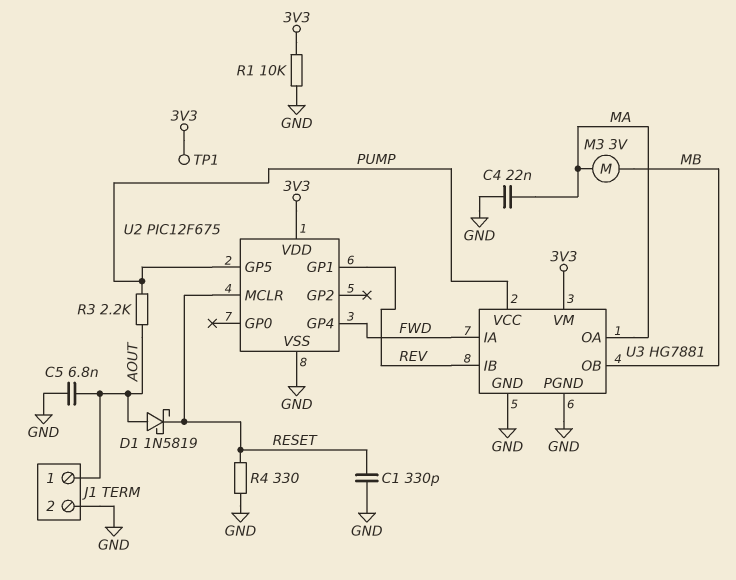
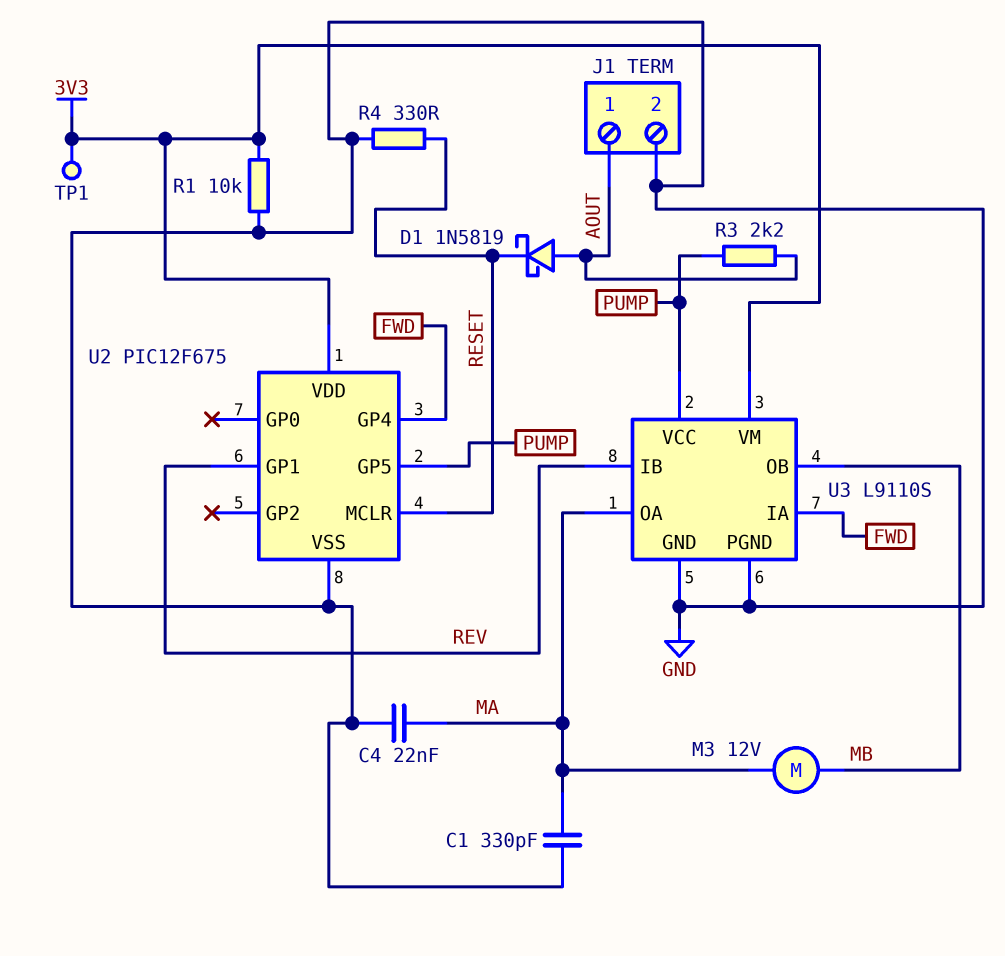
C1: 330pF (GND, RESET) -> 330pF (GND, MA)
C5: 6.8nF (AOUT, GND) -> none
M3: motor 3V (MA, MB) -> motor 12V (MA, MB)
U3: HG7881 -> L9110S

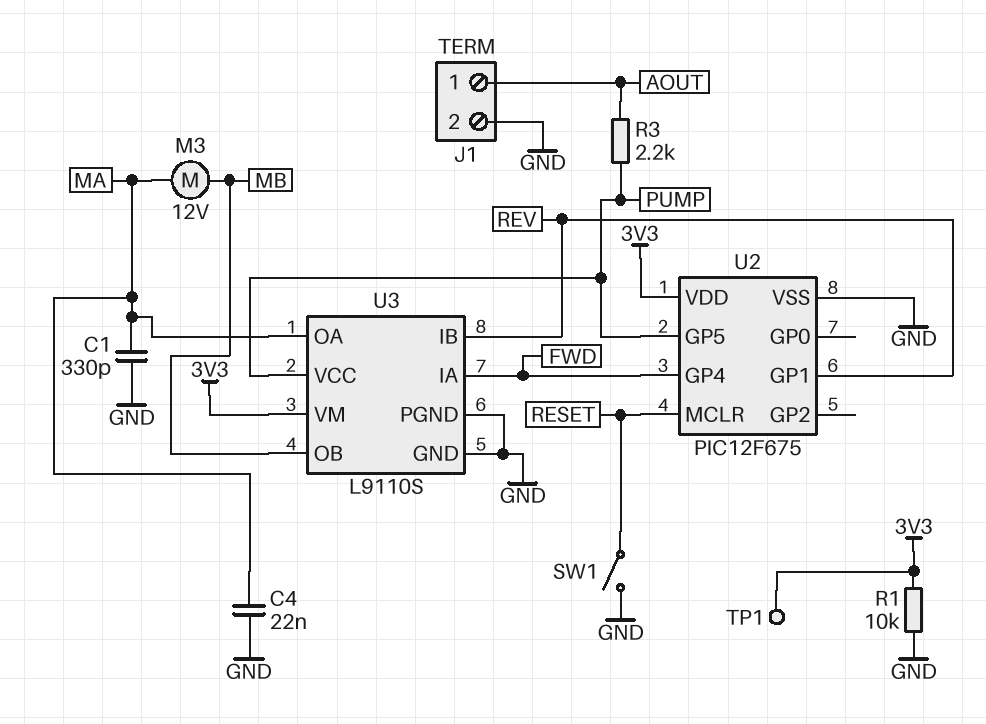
D1: schottky 1N5819 (A AOUT, K RESET) -> none
R4: 330 (GND, RESET) -> none
SW1: none -> switch (GND, RESET)

